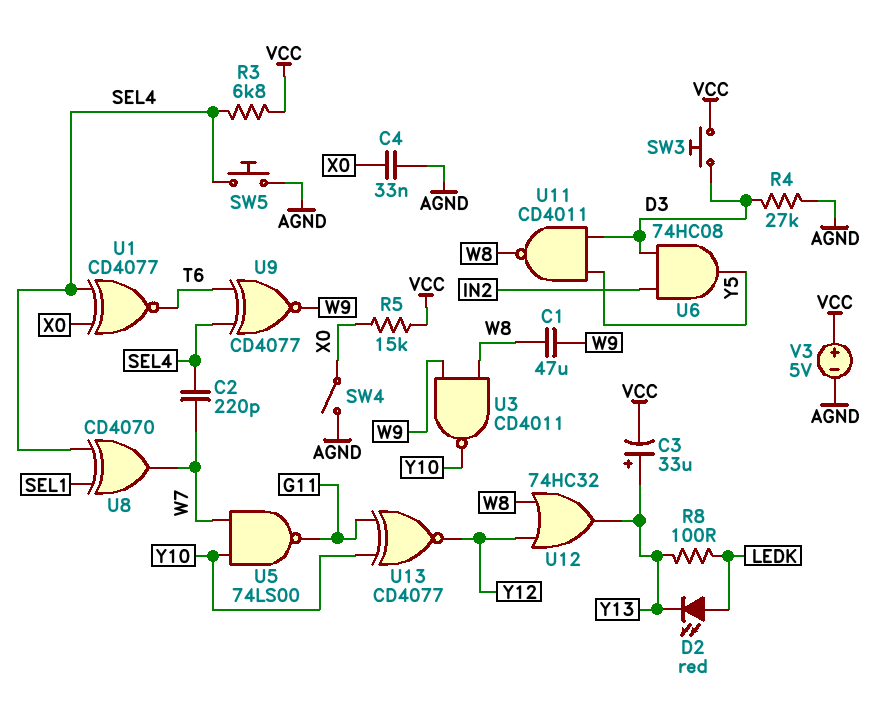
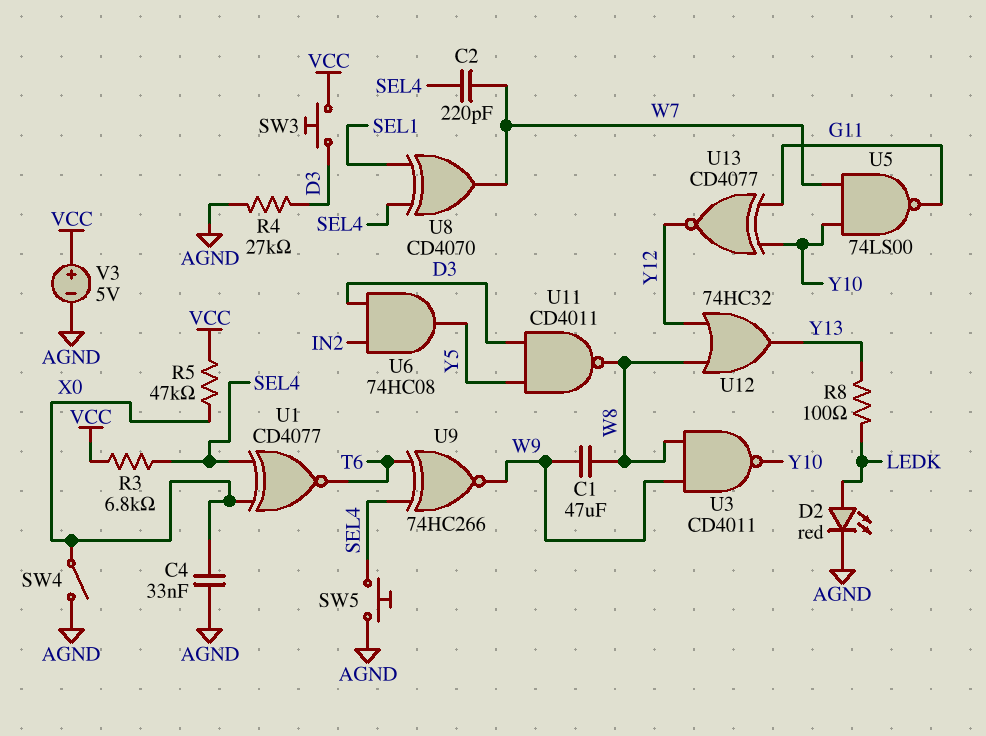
C3: 33uF (plus Y13, minus VCC) -> none
D2: LED red (A LEDK, K Y13) -> LED red (A LEDK, K AGND)
R5: 15k (VCC, X0) -> 47k (VCC, X0)
U9: XNOR CD4077 (in SEL4, in T6, out W9) -> XNOR 74HC266 (in SEL4, in T6, out W9)

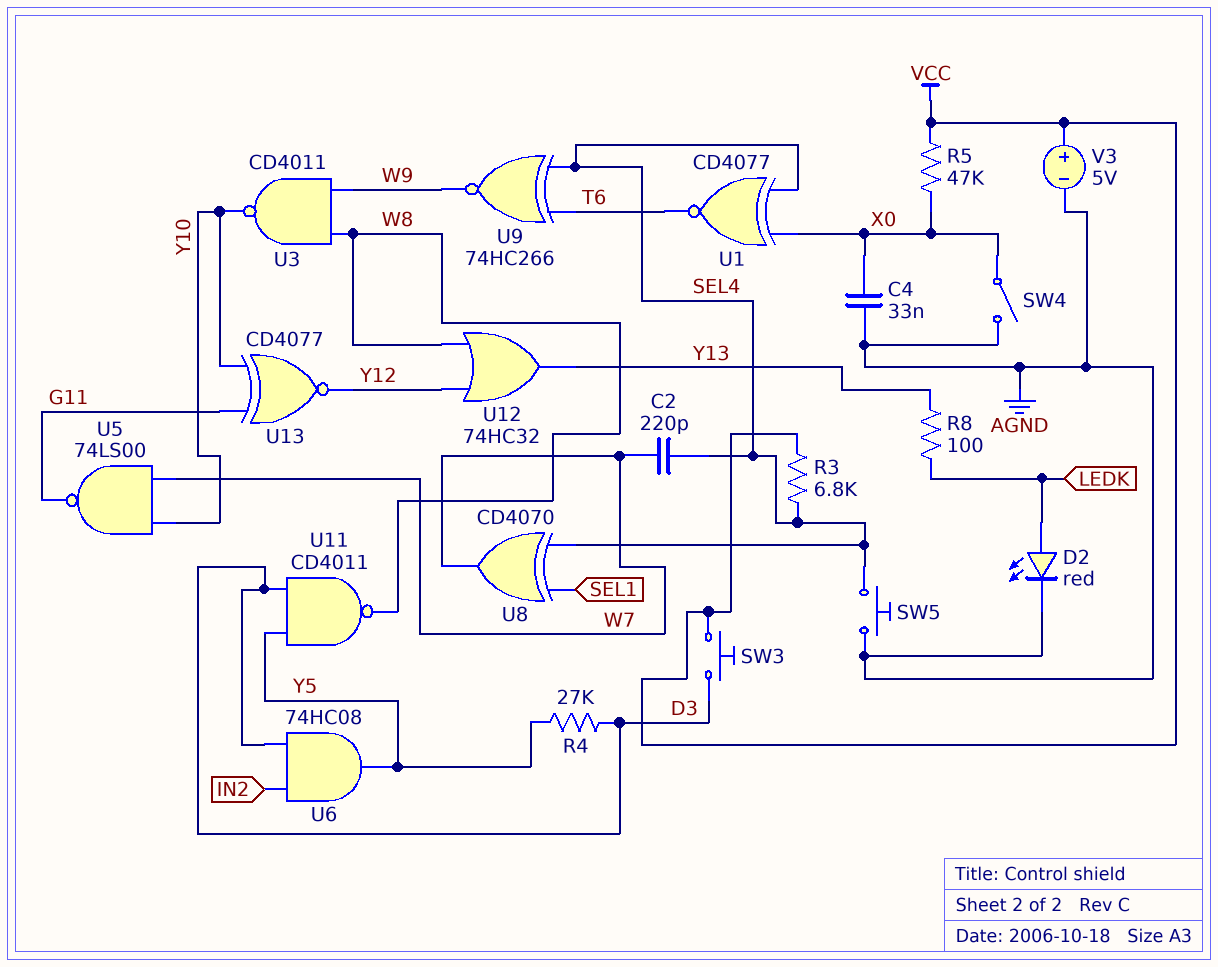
C1: 47uF (W8, W9) -> none
R4: 27k (AGND, D3) -> 27k (D3, Y5)

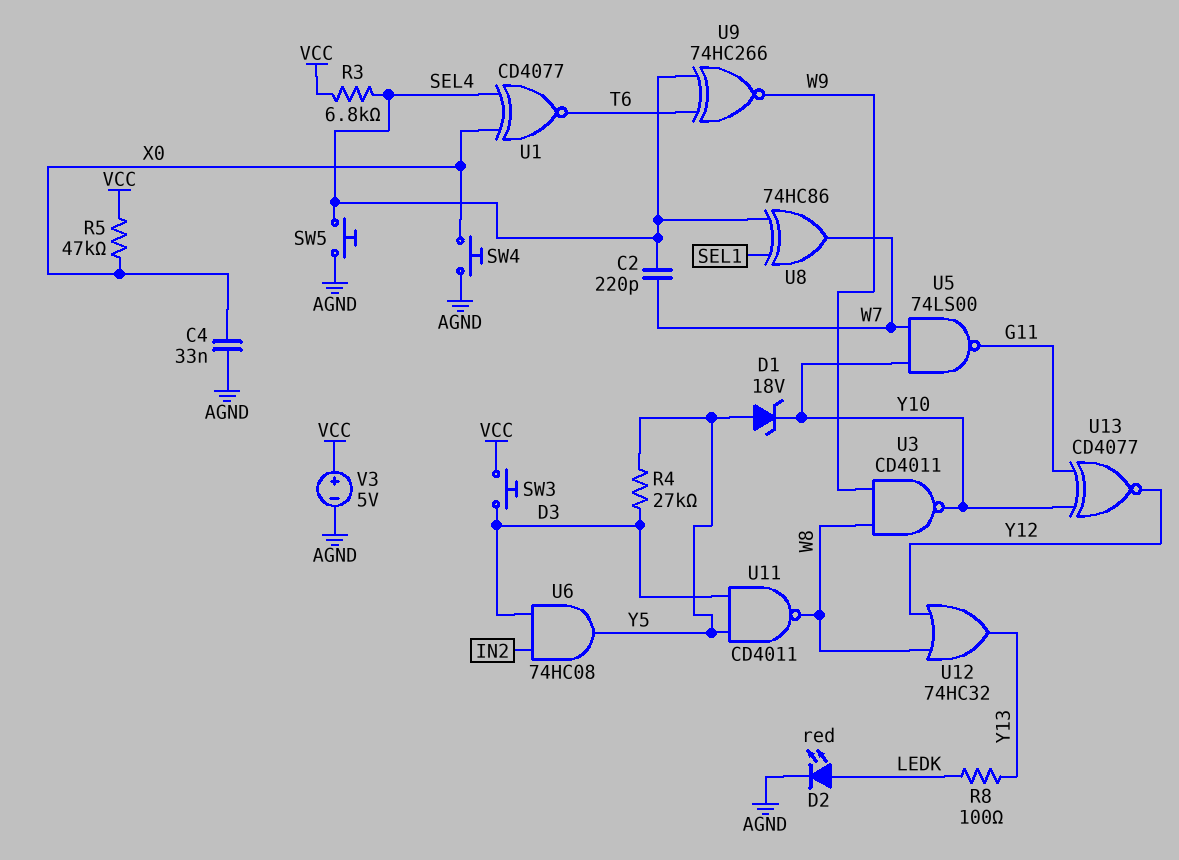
D1: none -> zener 18V (A Y5, K Y10)
SW4: switch (AGND, X0) -> button (AGND, X0)
U8: XOR CD4070 (in SEL1, in SEL4, out W7) -> XOR 74HC86 (in SEL1, in SEL4, out W7)

